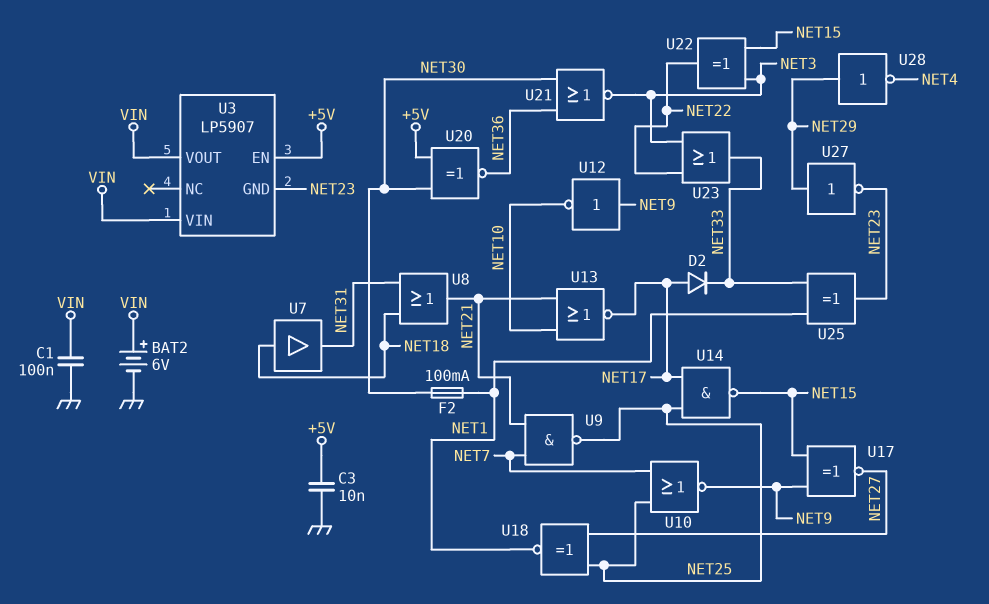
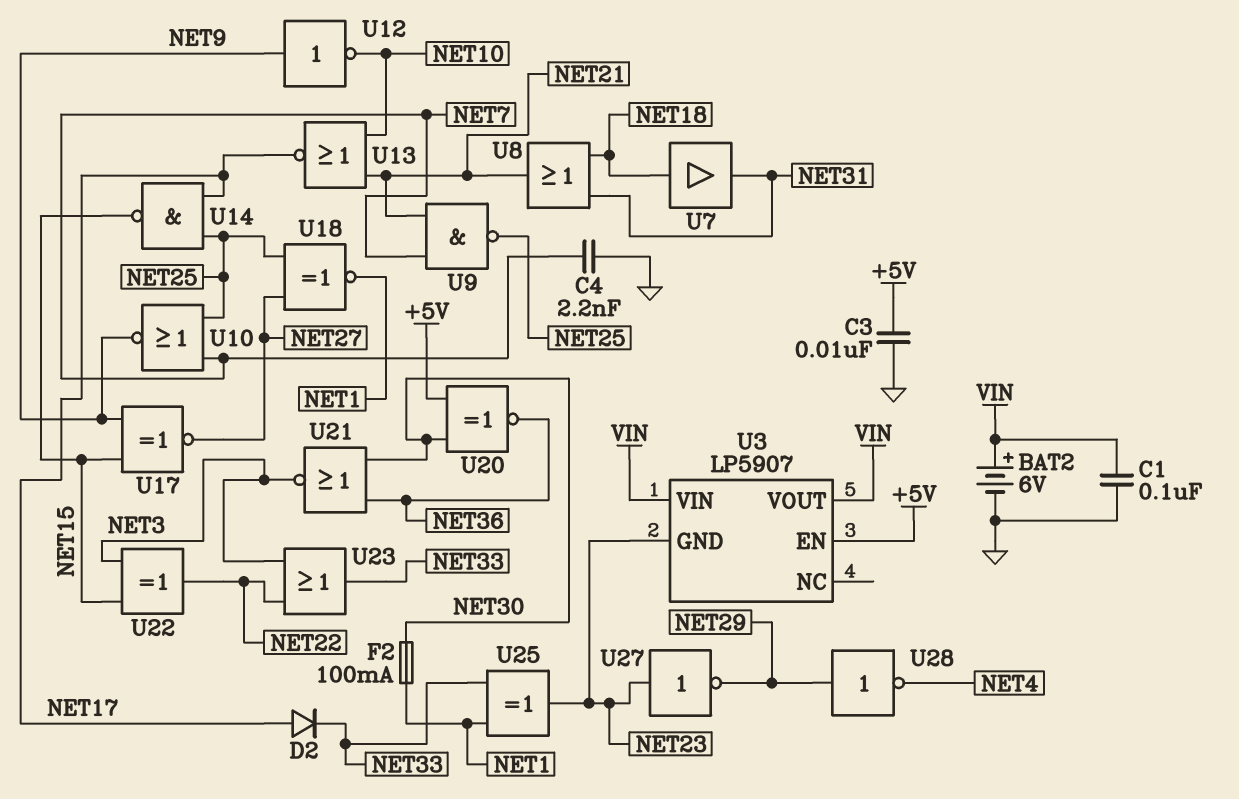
C4: none -> 2.2nF (GND, NET7)
U27: NOT (in NET29, out NET23) -> NOT (in NET23, out NET29)

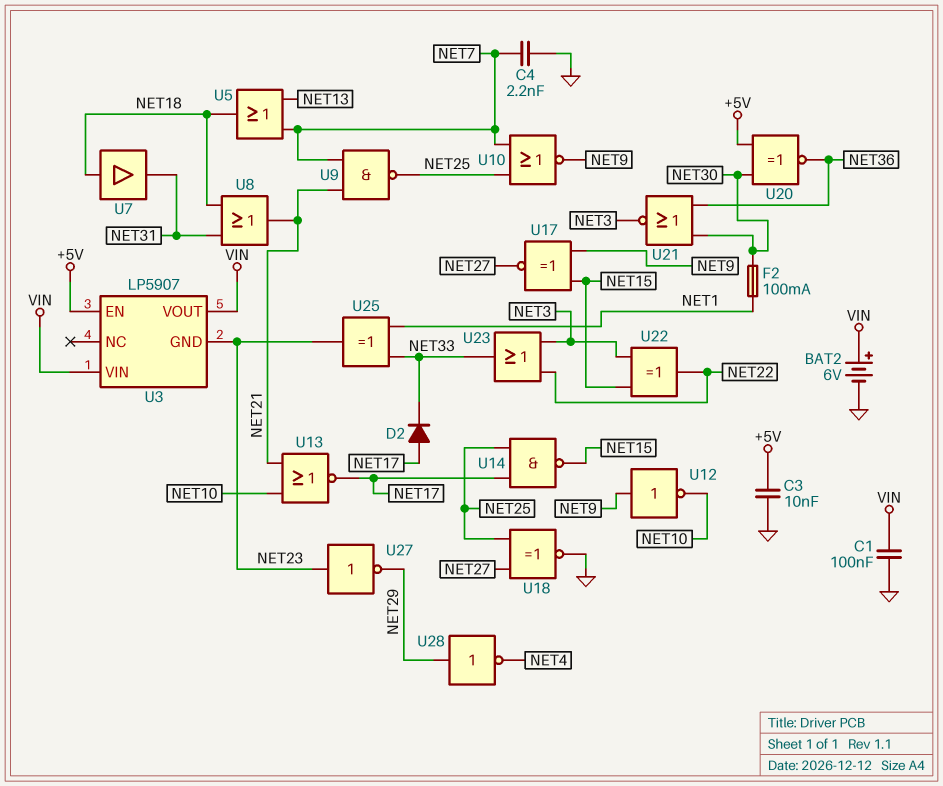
U5: none -> OR (in NET7, in NET13, out NET18)
U18: XNOR (in NET25, in NET27, out NET1) -> XNOR (in NET25, in NET27, out GND)

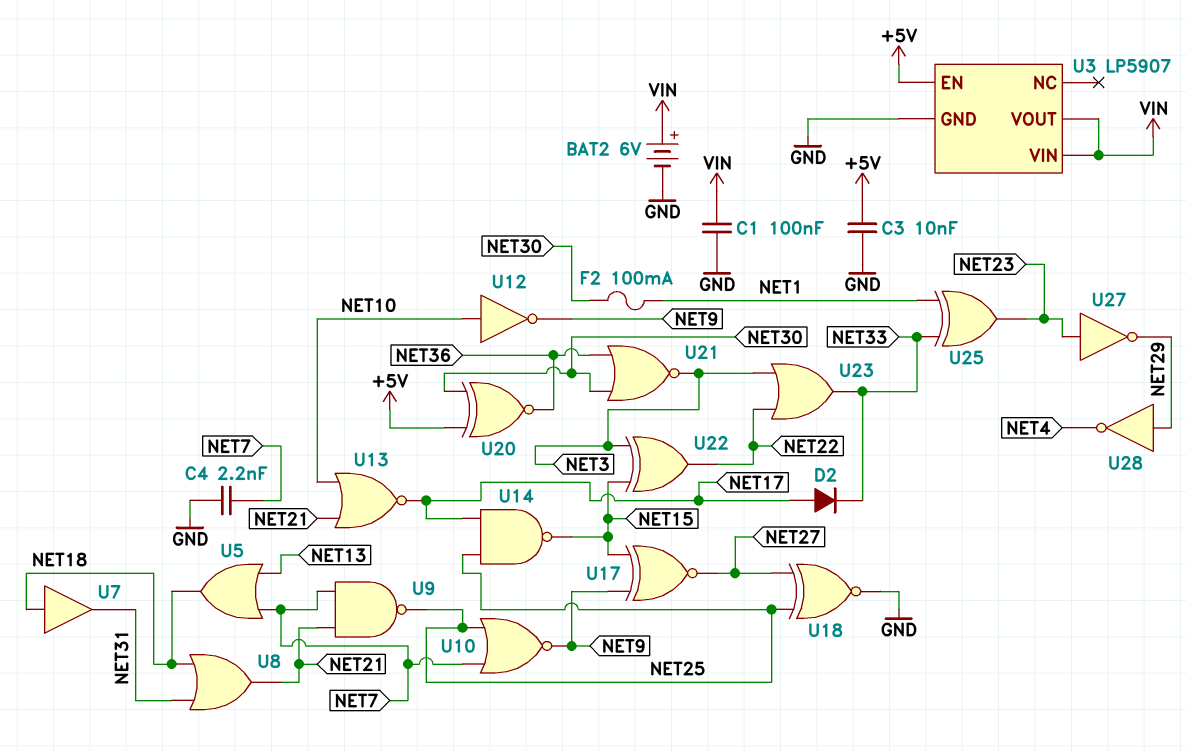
U3 pin GND: NET23 -> GND
U12: NOT (in NET9, out NET10) -> NOT (in NET10, out NET9)

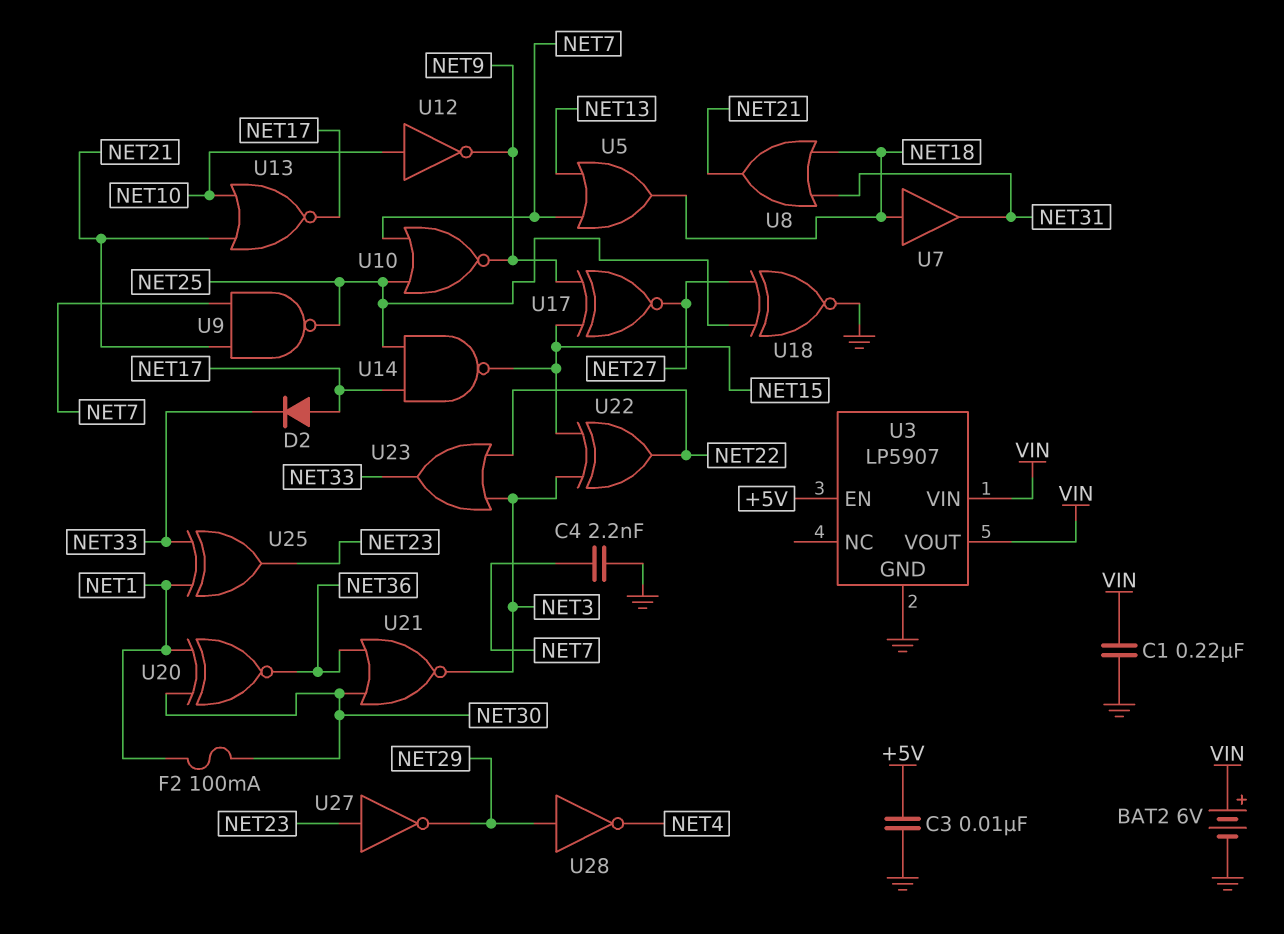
C1: 100nF (GND, VIN) -> 220nF (GND, VIN)
U20: XNOR (in +5V, in NET30, out NET36) -> XNOR (in NET1, in NET30, out NET36)

